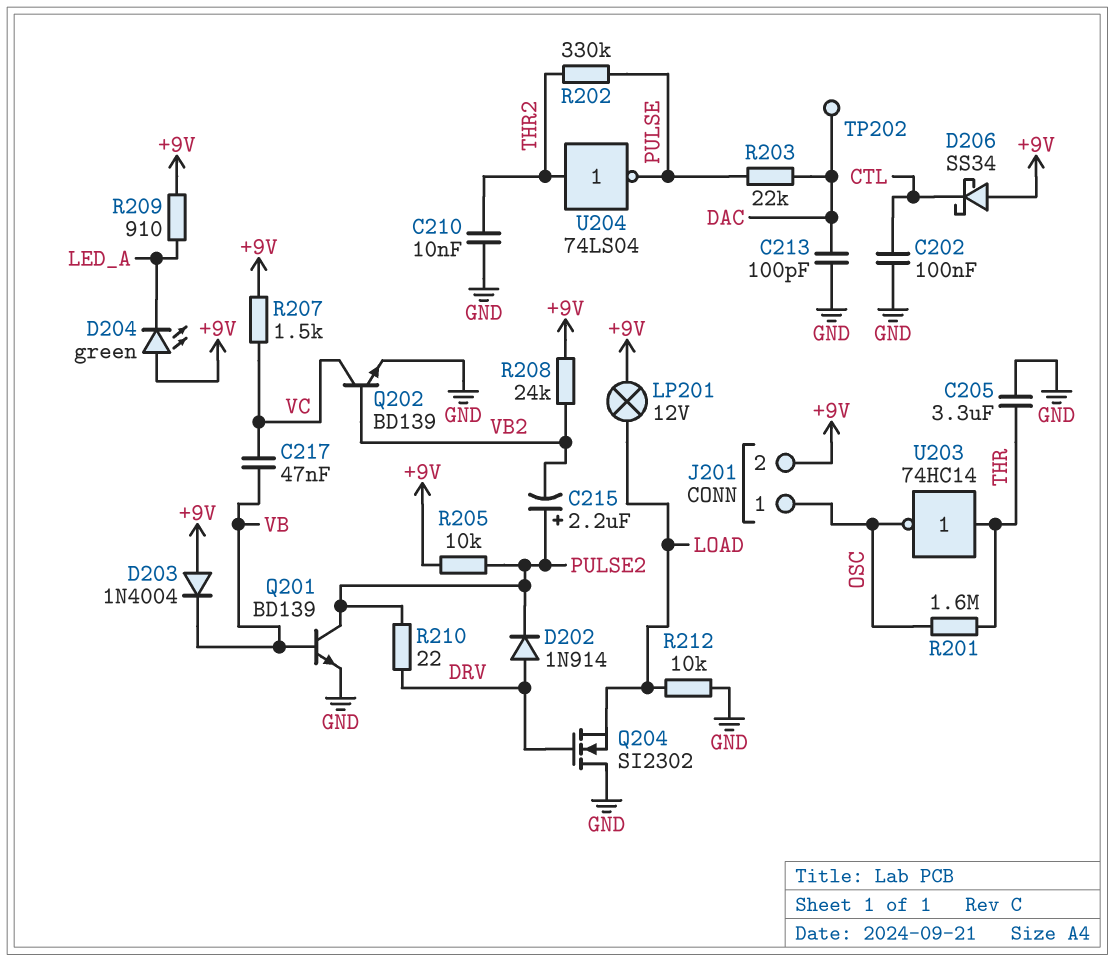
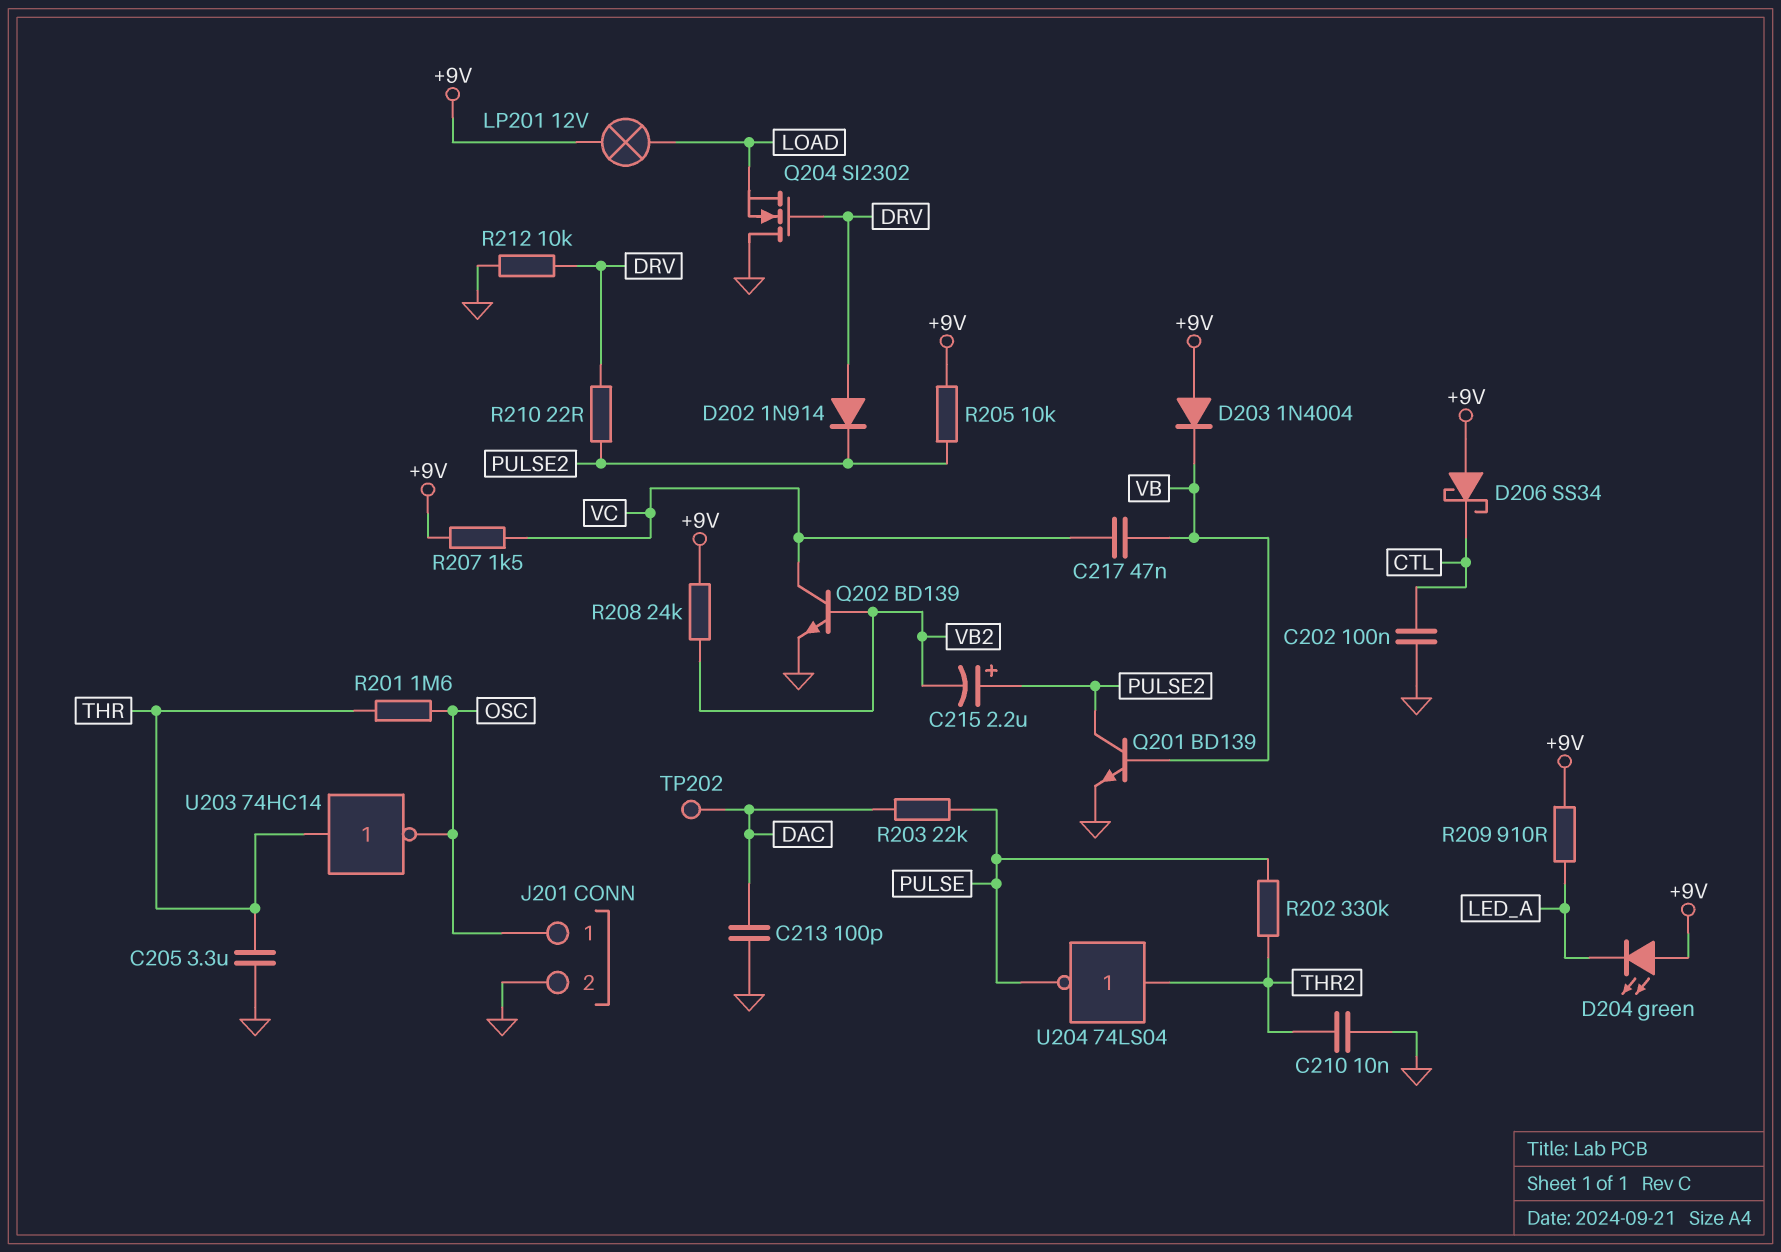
J201 pin 2: +9V -> GND
R212: 10k (GND, LOAD) -> 10k (DRV, GND)

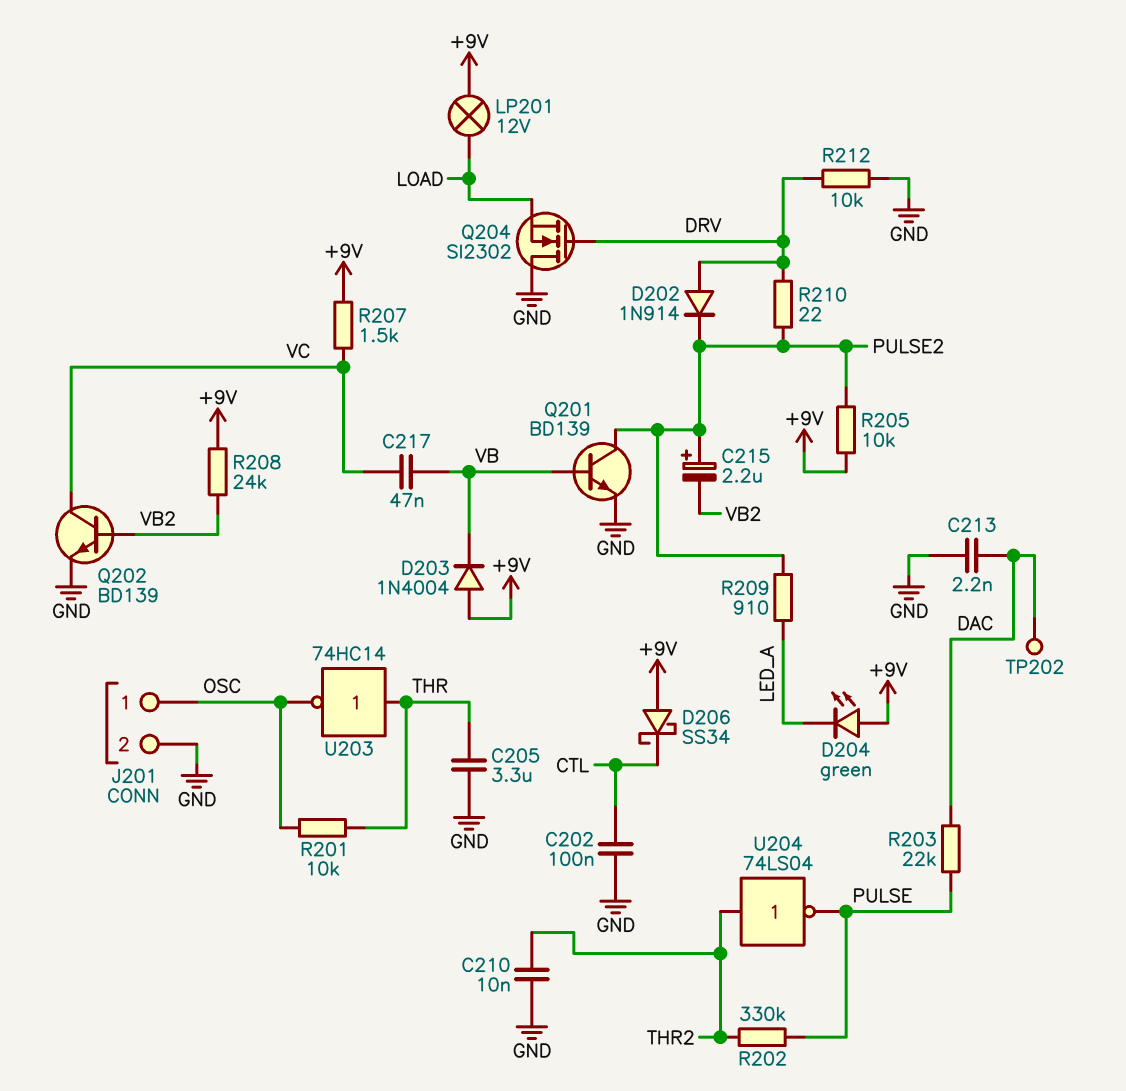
C213: 100pF (DAC, GND) -> 2.2nF (DAC, GND)
R201: 1.6M (OSC, THR) -> 10k (OSC, THR)
R209: 910 (+9V, LED_A) -> 910 (LED_A, PULSE2)

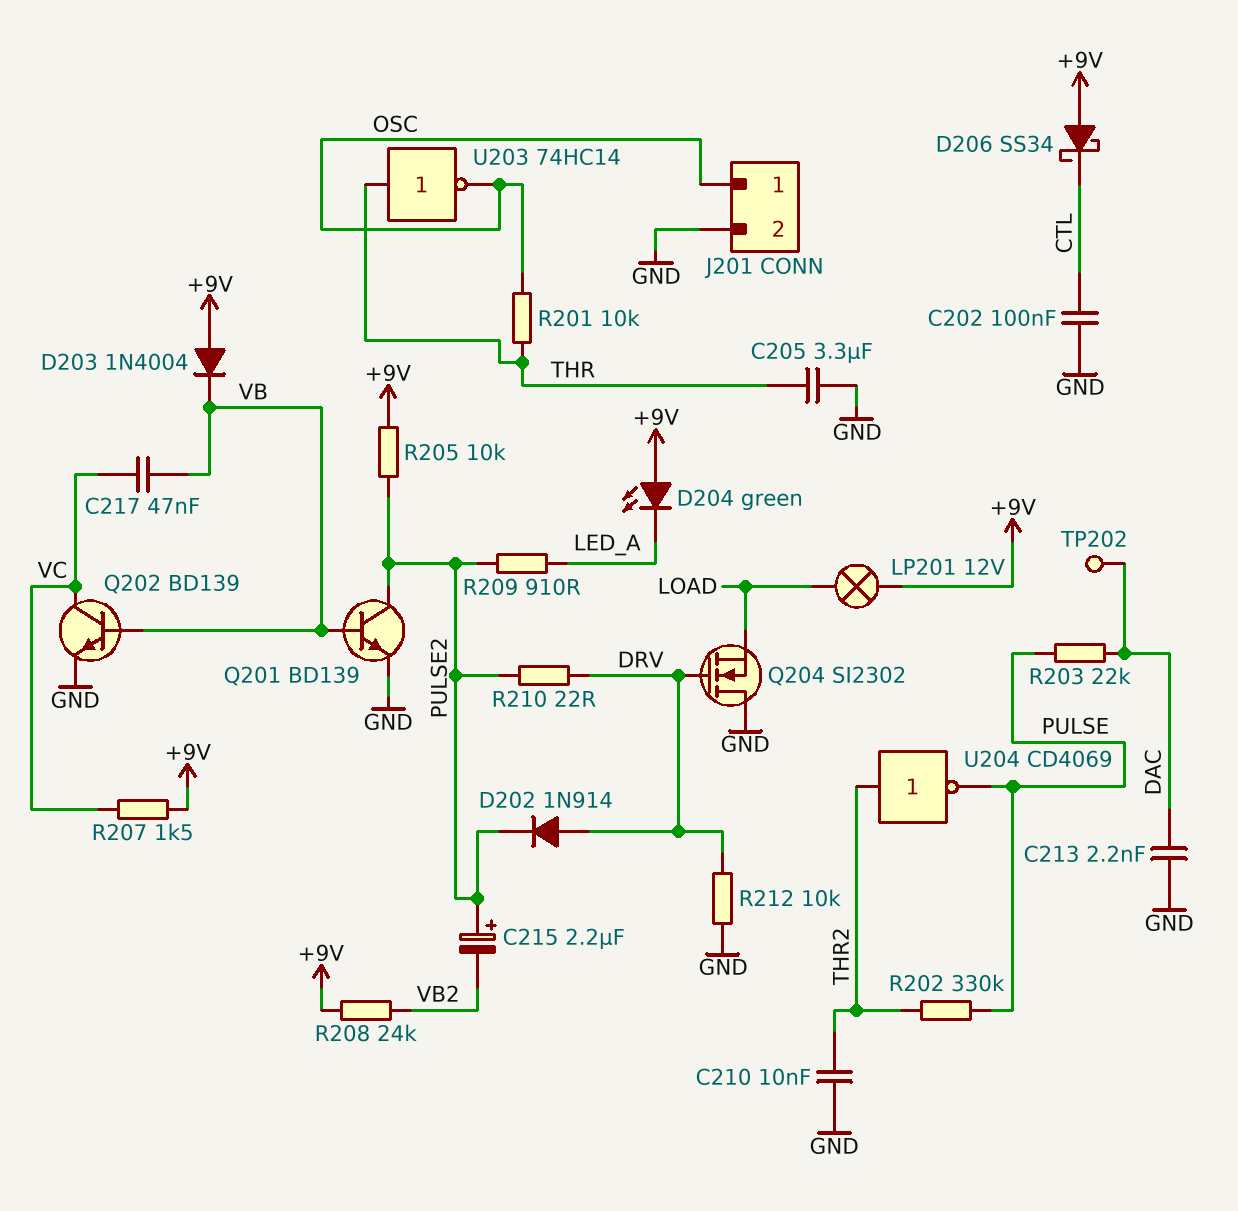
Q202: NPN BD139 (B VB2, C VC, E GND) -> NPN BD139 (B VB, C VC, E GND)
U204: NOT 74LS04 (in THR2, out PULSE) -> NOT CD4069 (in THR2, out PULSE)

